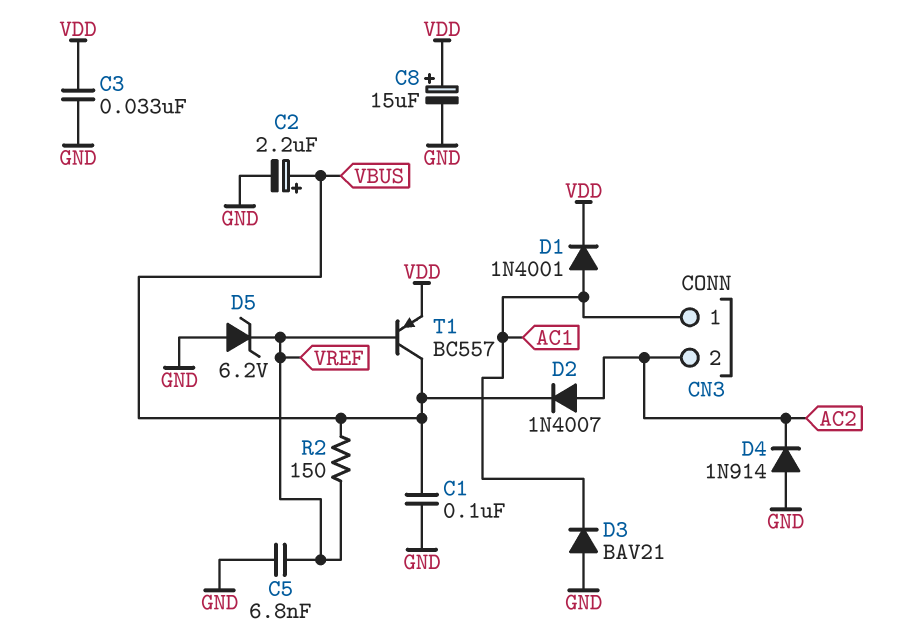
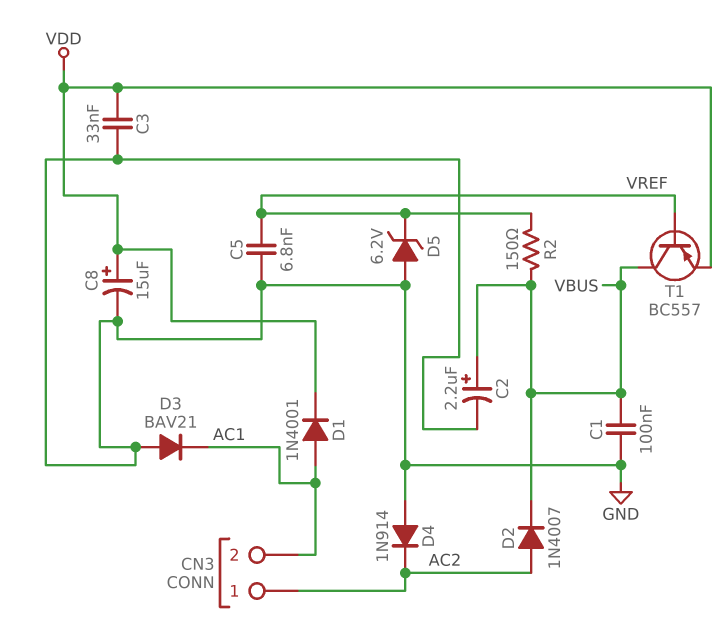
CN3 pin 1: AC1 -> AC2
CN3 pin 2: AC2 -> AC1

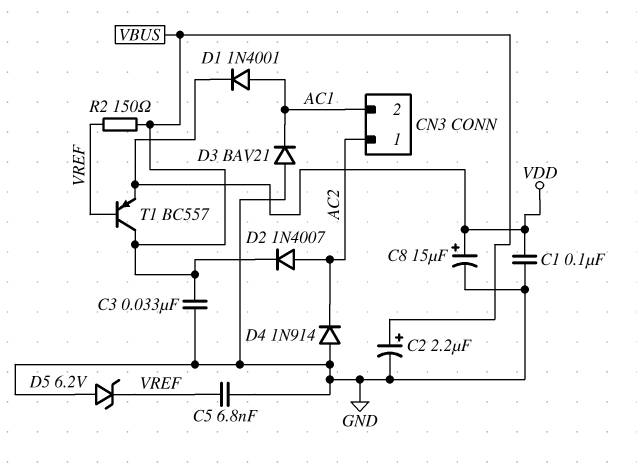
C1: 100nF (GND, VBUS) -> 100nF (GND, VDD)
C3: 33nF (GND, VDD) -> 33nF (GND, VBUS)

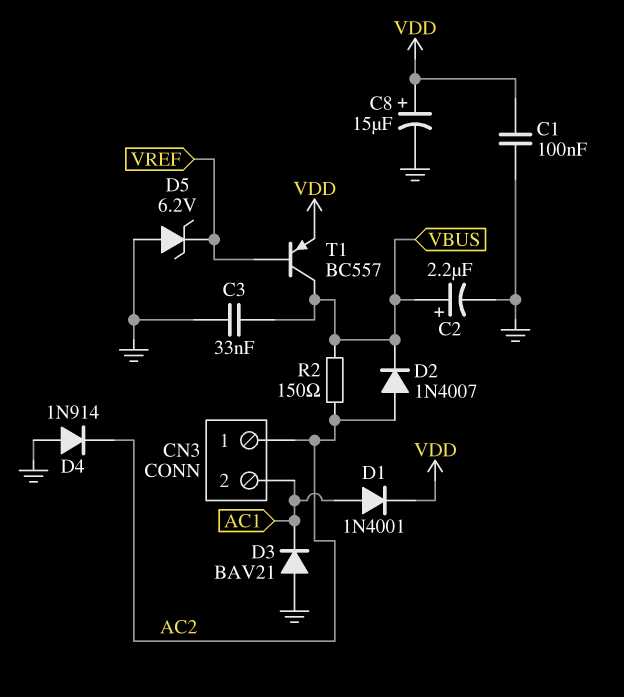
C5: 6.8nF (GND, VREF) -> none
R2: 150 (VBUS, VREF) -> 150 (AC2, VBUS)

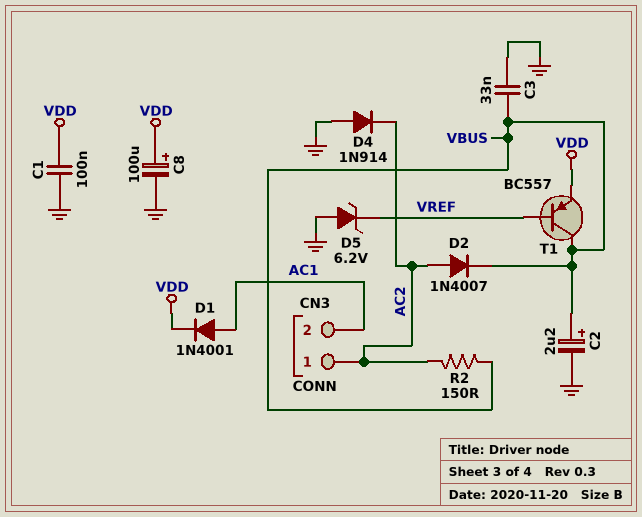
C8: 15uF (plus VDD, minus GND) -> 100uF (plus VDD, minus GND)
D3: diode BAV21 (A GND, K AC1) -> none

